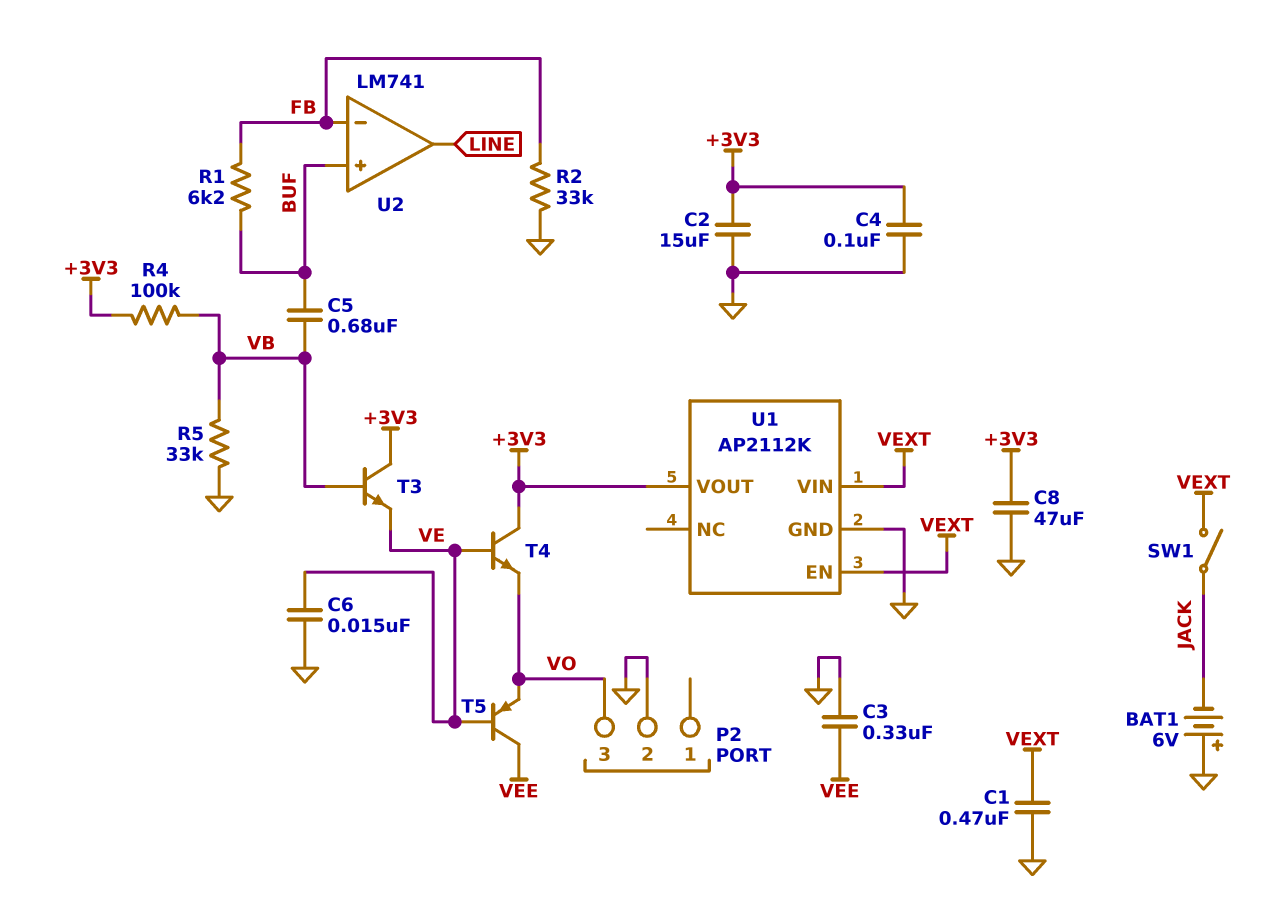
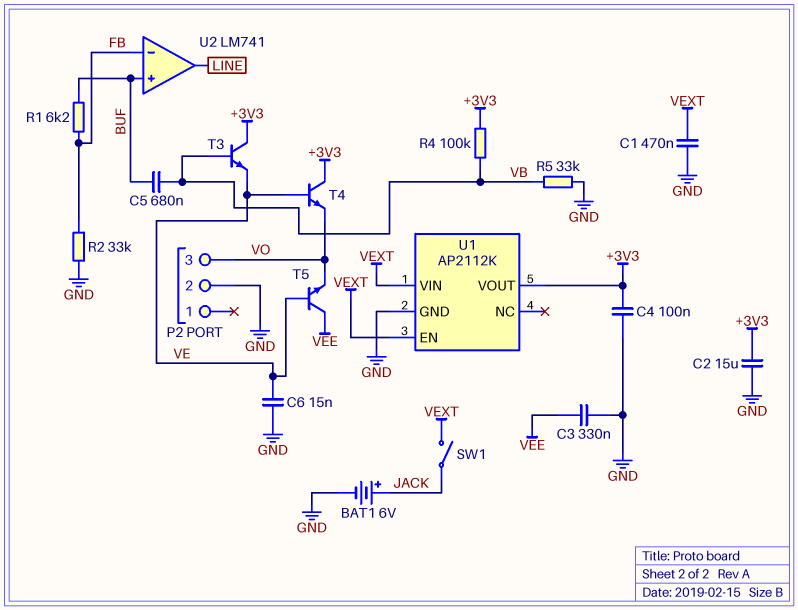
BAT1: 6V (plus GND, minus JACK) -> 6V (plus JACK, minus GND)
C8: 47uF (+3V3, GND) -> none
T5: PNP (B VE, C VEE, E VO) -> NPN (B VE, C VEE, E VO)

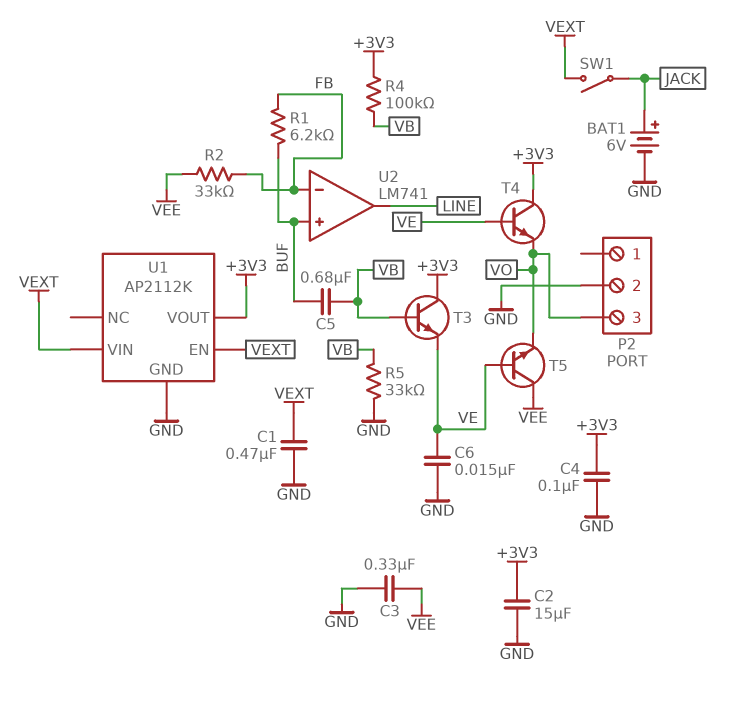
R2: 33k (FB, GND) -> 33k (FB, VEE)

